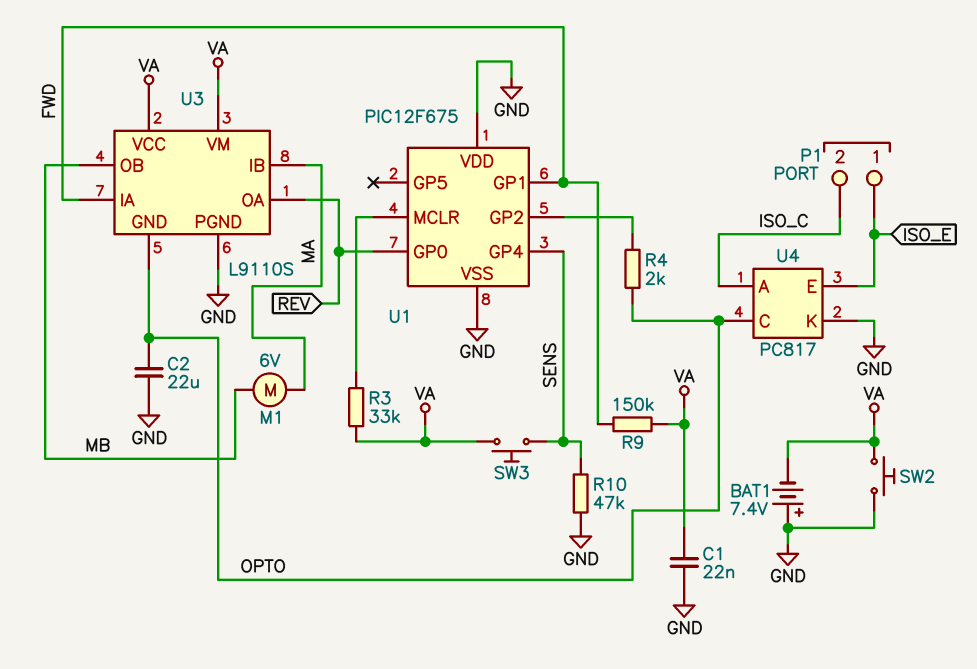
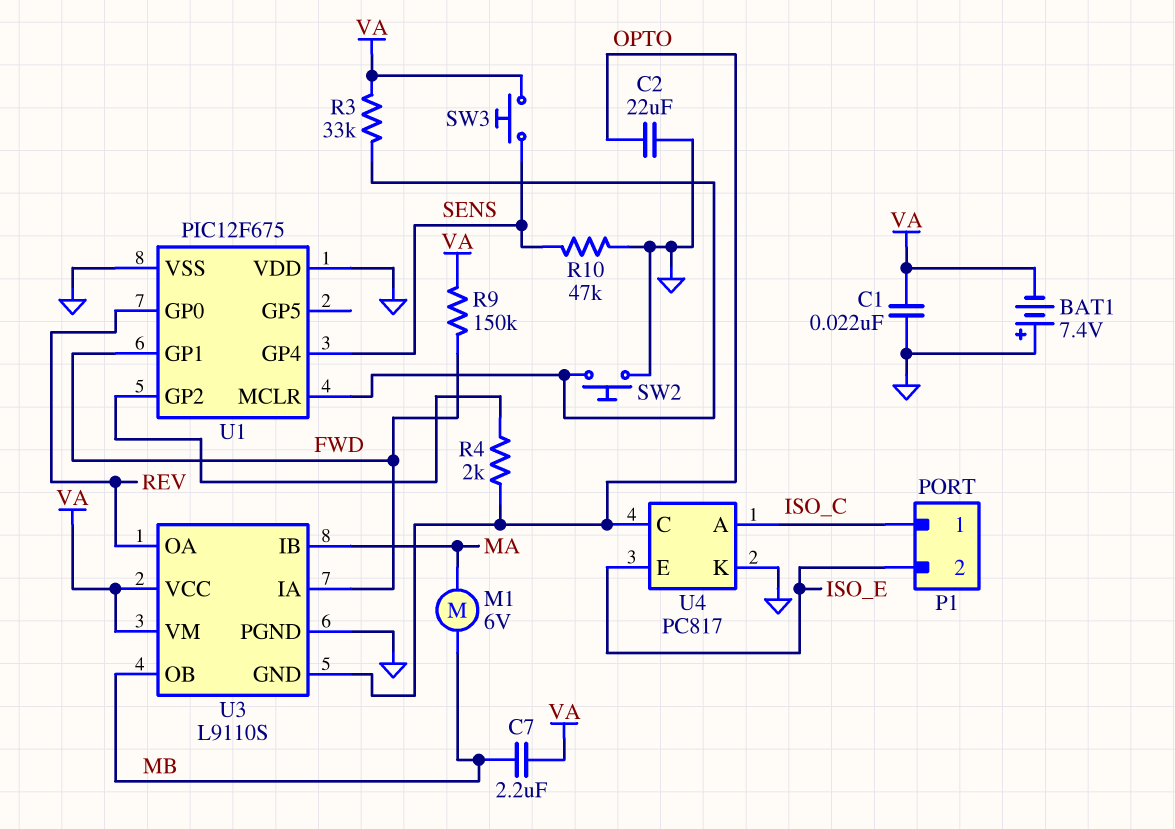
C7: none -> 2.2uF (MB, VA)
P1 pin 1: ISO_E -> ISO_C
P1 pin 2: ISO_C -> ISO_E
SW2: button (GND, VA) -> button (GND, U1/MCLR)

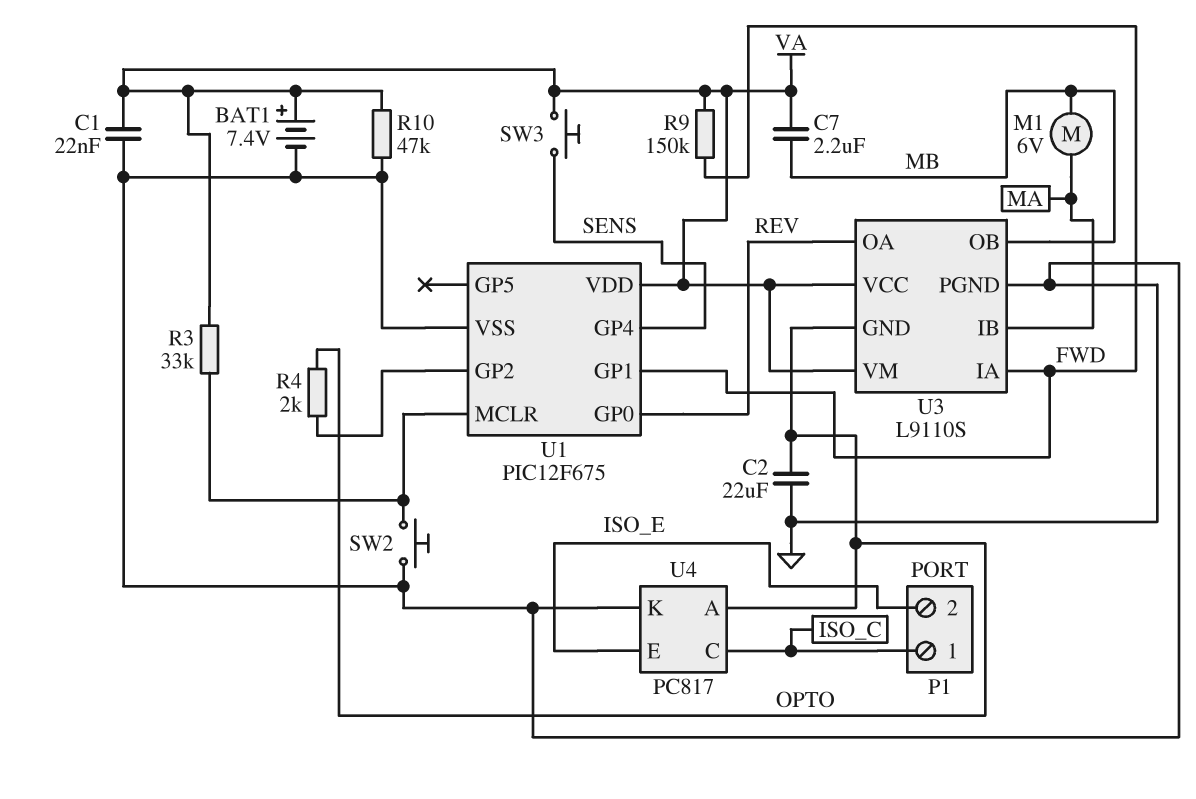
BAT1: 7.4V (plus GND, minus VA) -> 7.4V (plus VA, minus GND)
R10: 47k (GND, SENS) -> 47k (GND, VA)
U1 pin VDD: GND -> VA
U4 pin A: ISO_C -> OPTO
U4 pin C: OPTO -> ISO_C

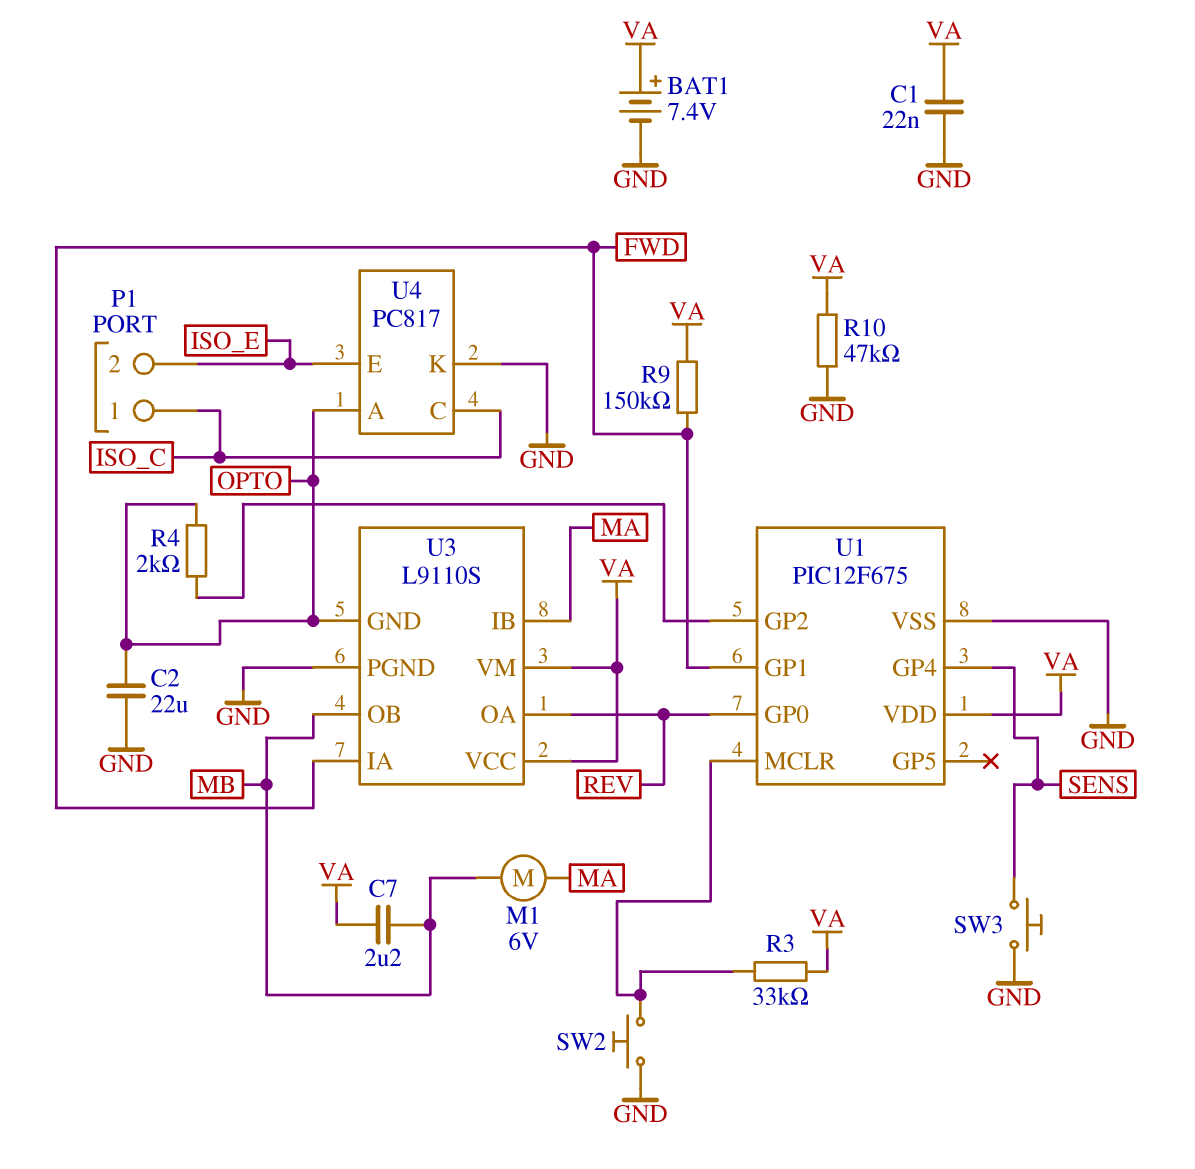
SW3: button (SENS, VA) -> button (GND, SENS)

